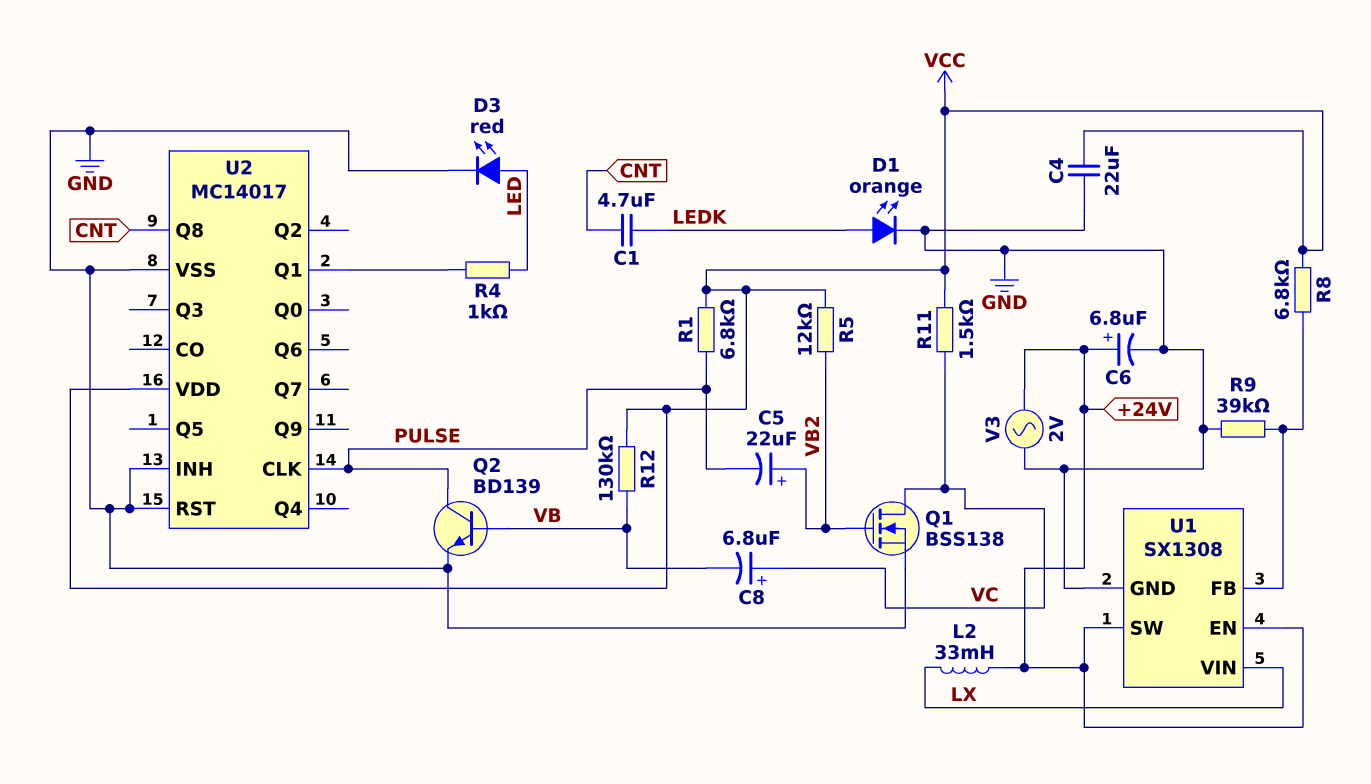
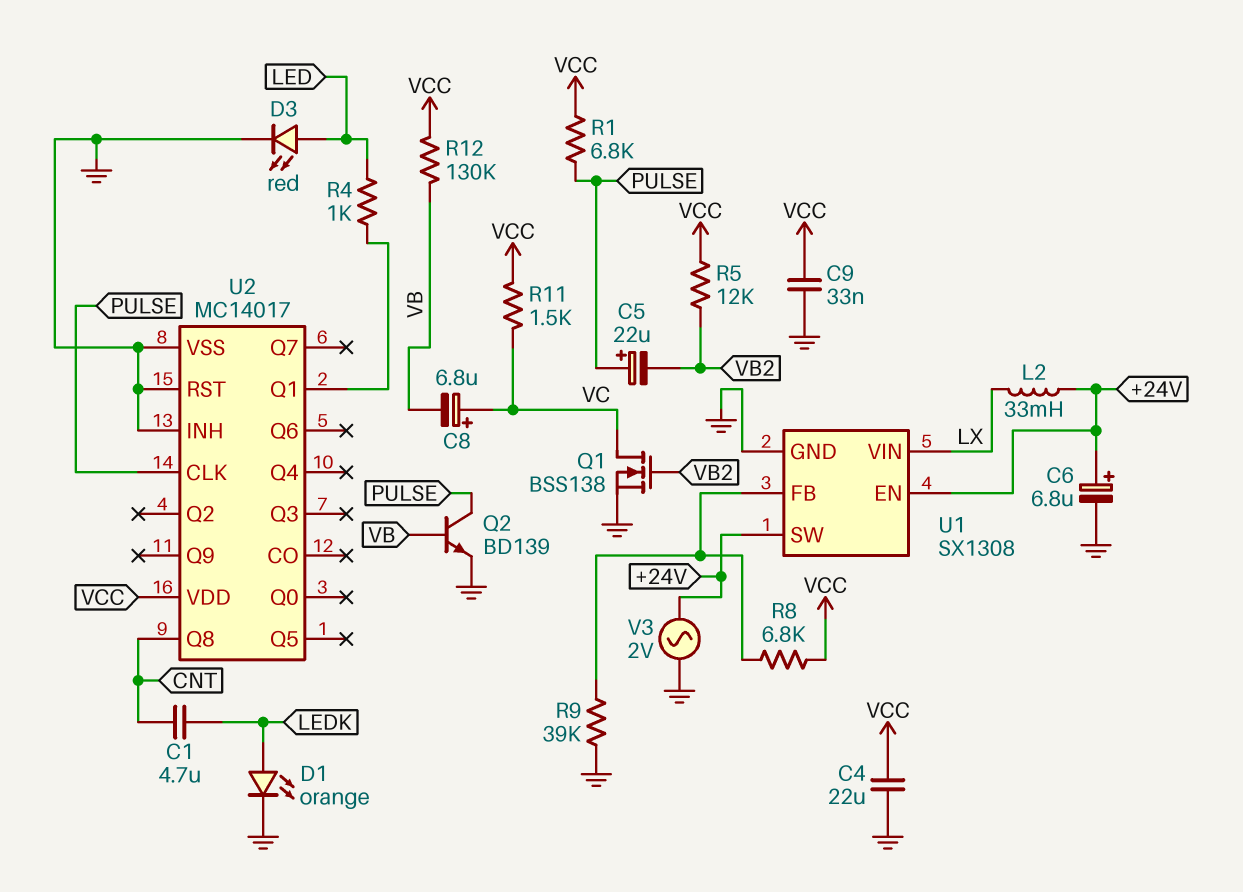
C5: 22uF (plus VB2, minus PULSE) -> 22uF (plus PULSE, minus VB2)
C9: none -> 33nF (GND, VCC)

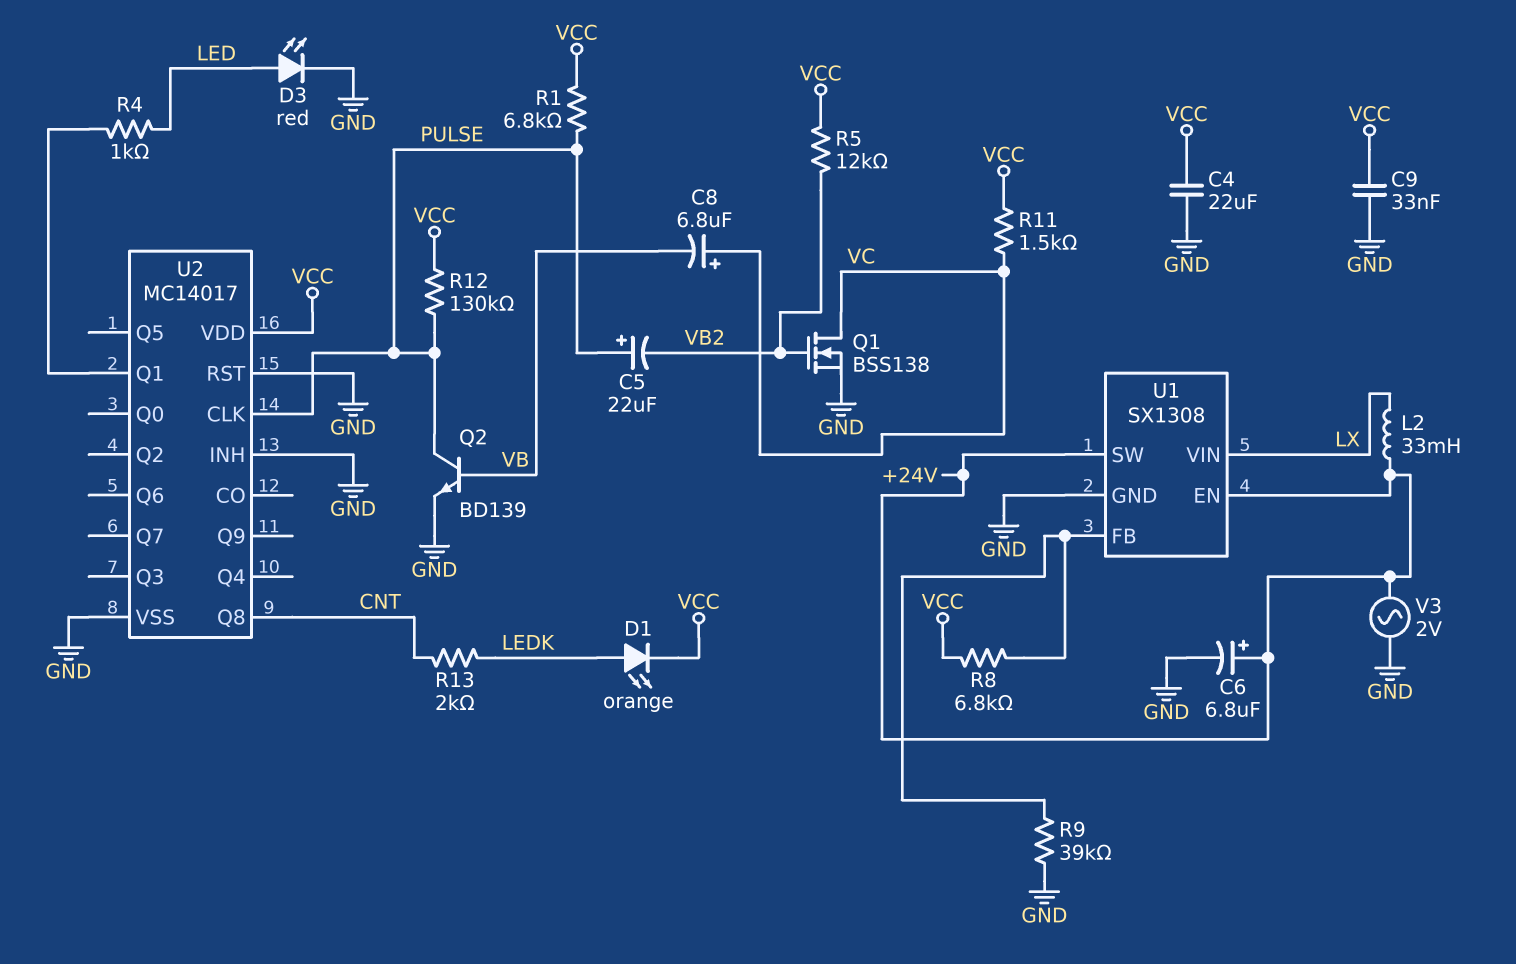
C1: 4.7uF (CNT, LEDK) -> none
D1: LED orange (A LEDK, K GND) -> LED orange (A LEDK, K VCC)
R12: 130k (VB, VCC) -> 130k (PULSE, VCC)
R13: none -> 2k (CNT, LEDK)

